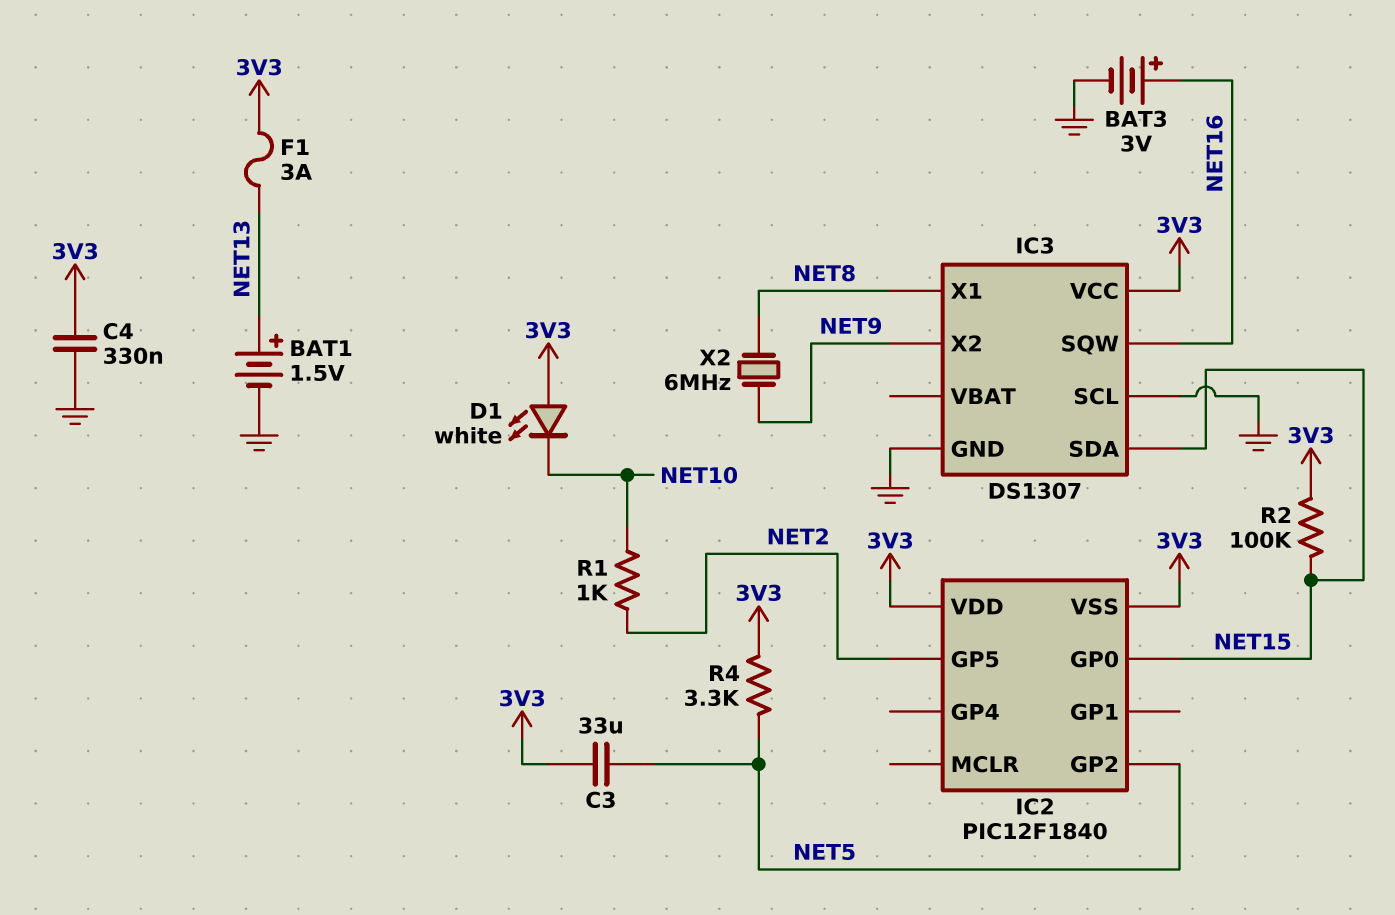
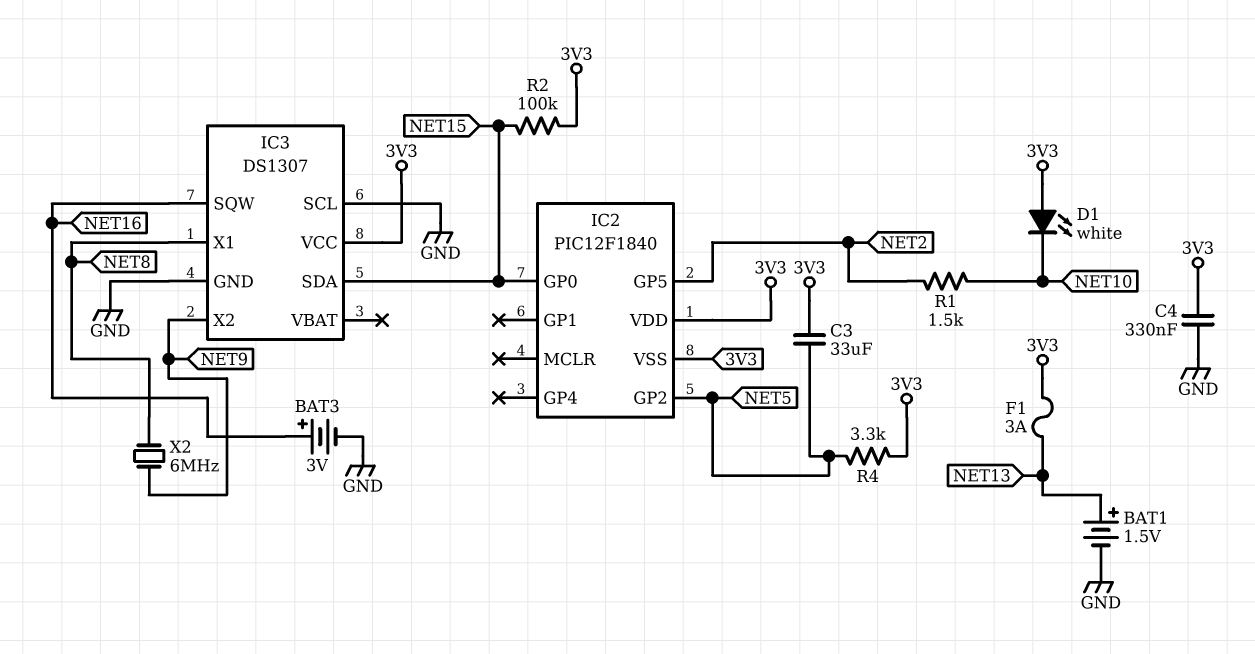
R1: 1k (NET2, NET10) -> 1.5k (NET2, NET10)

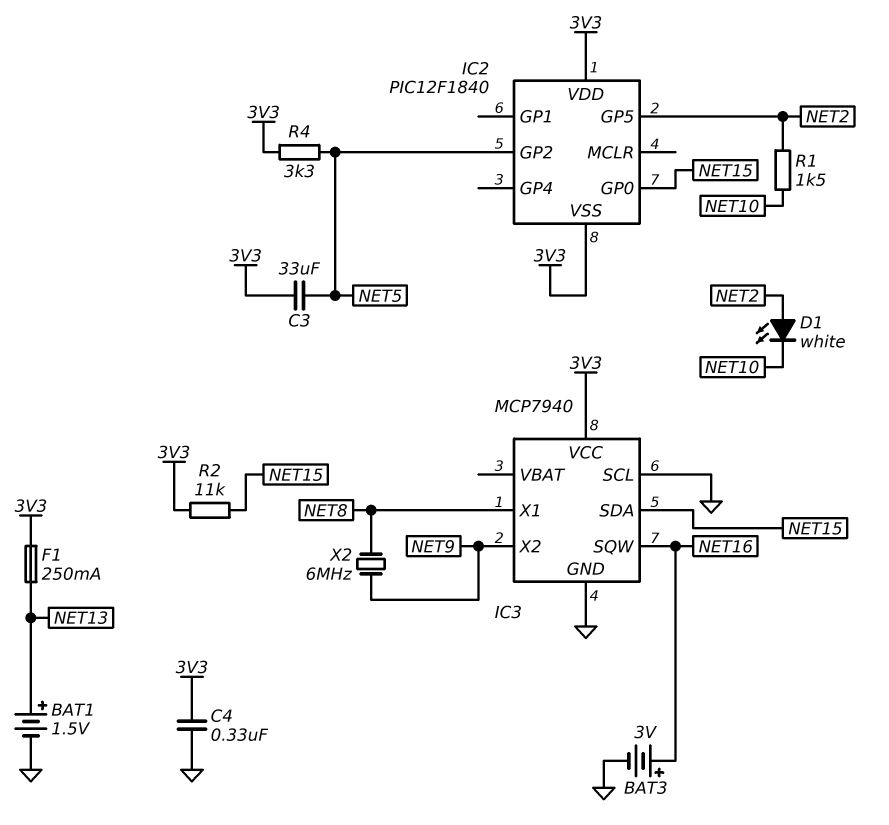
D1: LED white (A 3V3, K NET10) -> LED white (A NET2, K NET10)
F1: 3A (3V3, NET13) -> 250mA (3V3, NET13)
IC3: DS1307 -> MCP7940
R2: 100k (3V3, NET15) -> 11k (3V3, NET15)

